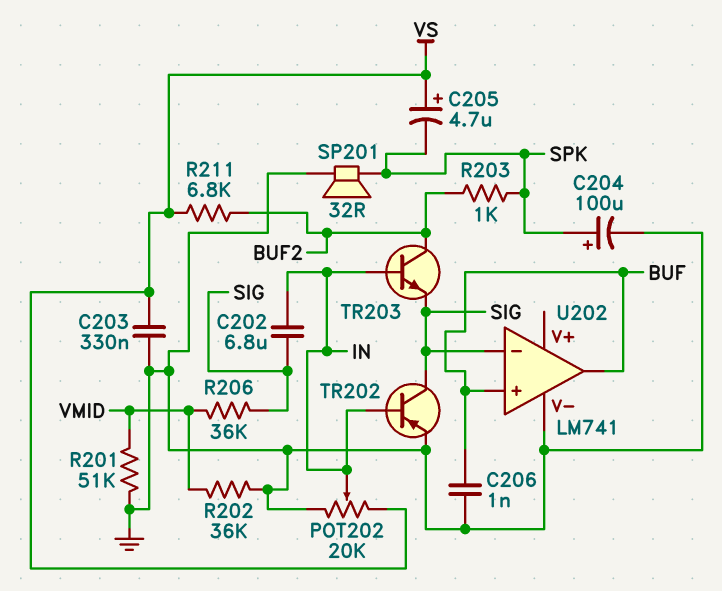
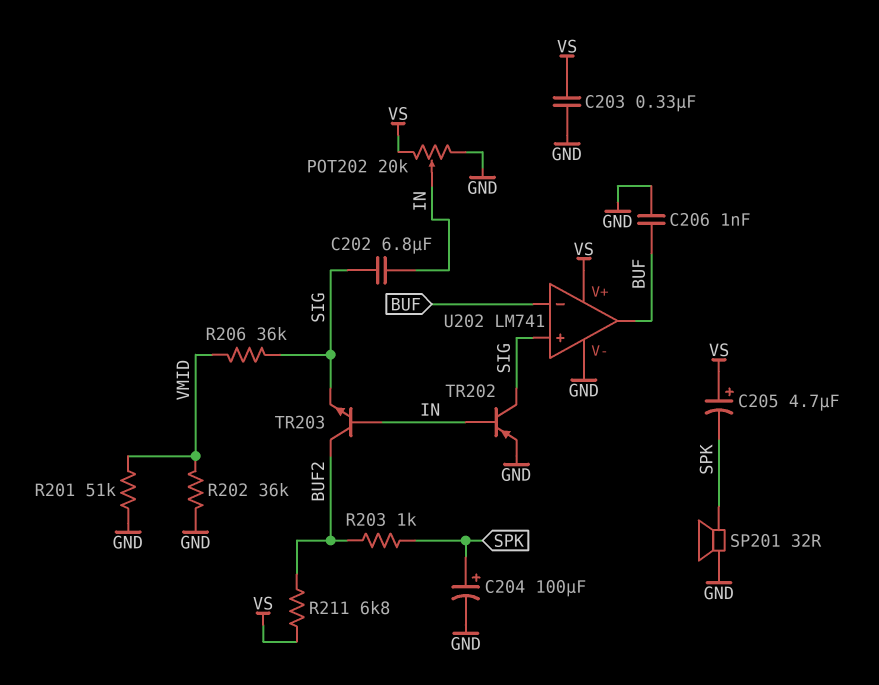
U202 pin V+: none -> VS
U202 pin in+: BUF -> SIG
U202 pin in-: SIG -> BUF

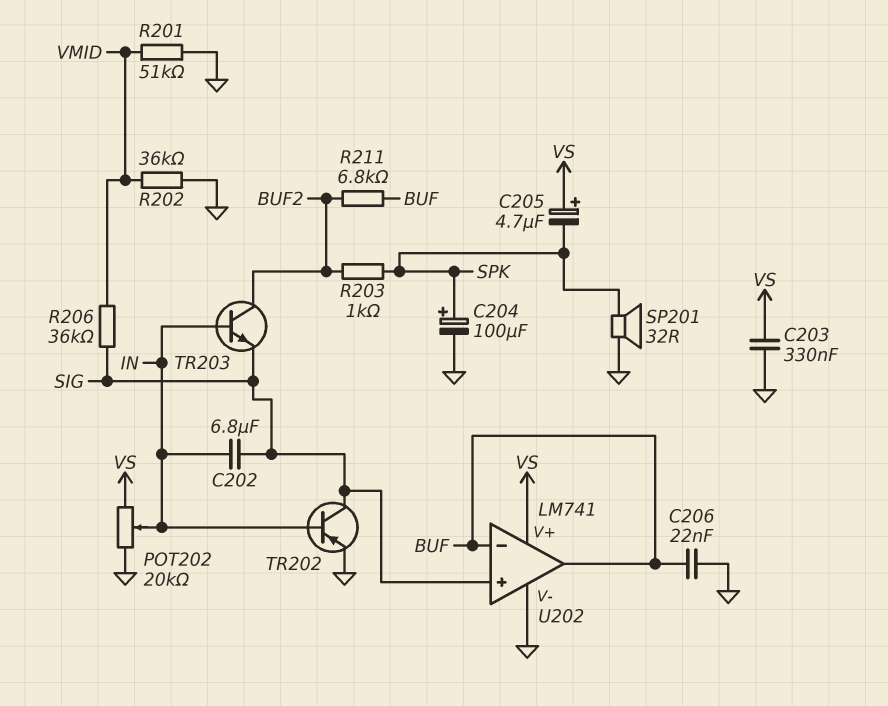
C206: 1nF (BUF, GND) -> 22nF (BUF, GND)
R211: 6.8k (BUF2, VS) -> 6.8k (BUF, BUF2)

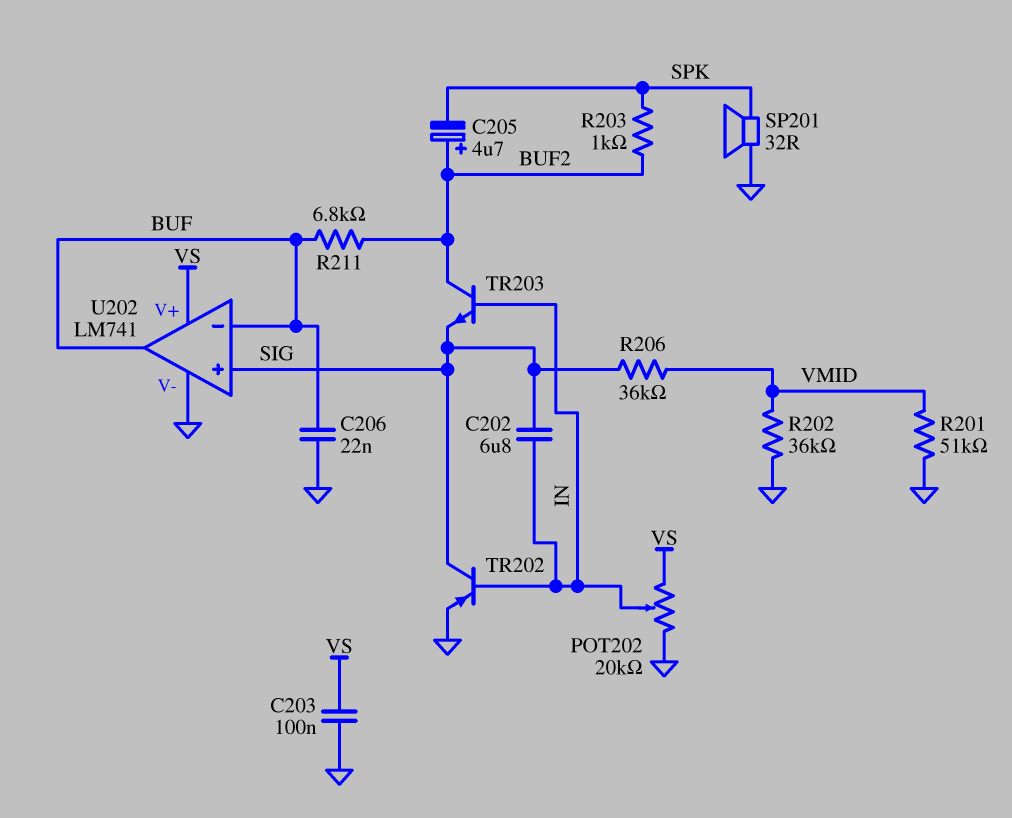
C203: 330nF (GND, VS) -> 100nF (GND, VS)
C204: 100uF (plus SPK, minus GND) -> none
C205: 4.7uF (plus VS, minus SPK) -> 4.7uF (plus BUF2, minus SPK)

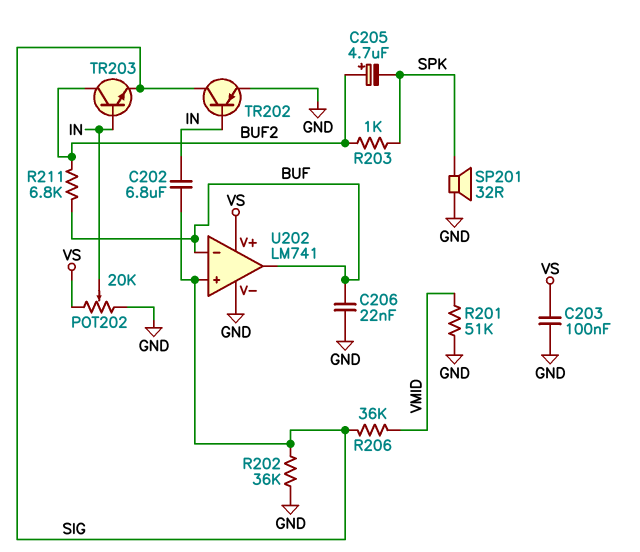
R202: 36k (GND, VMID) -> 36k (GND, SIG)

